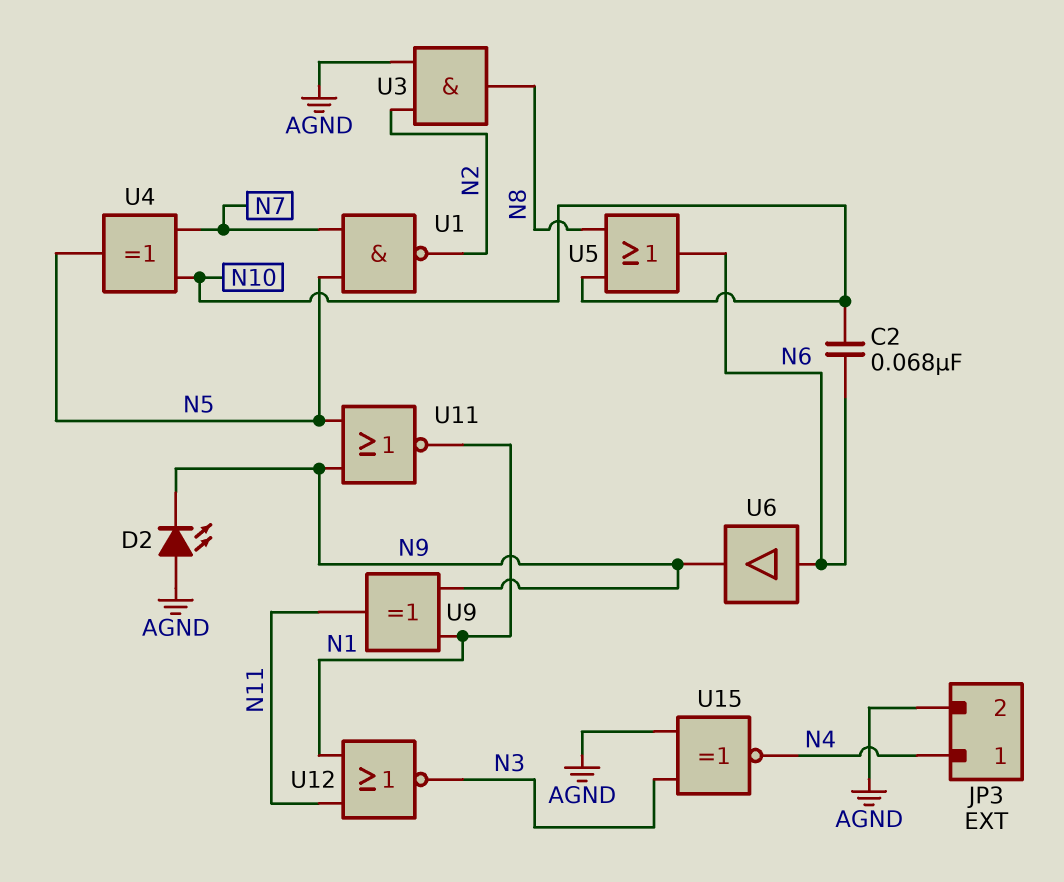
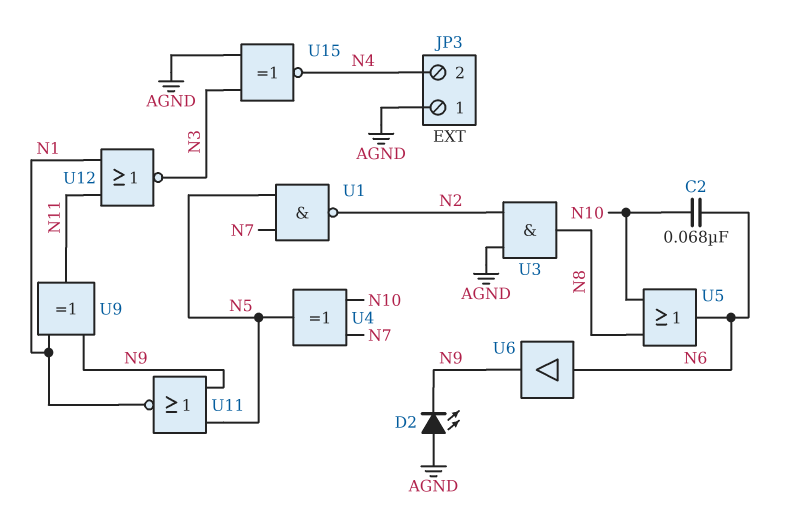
JP3 pin 1: N4 -> AGND
JP3 pin 2: AGND -> N4

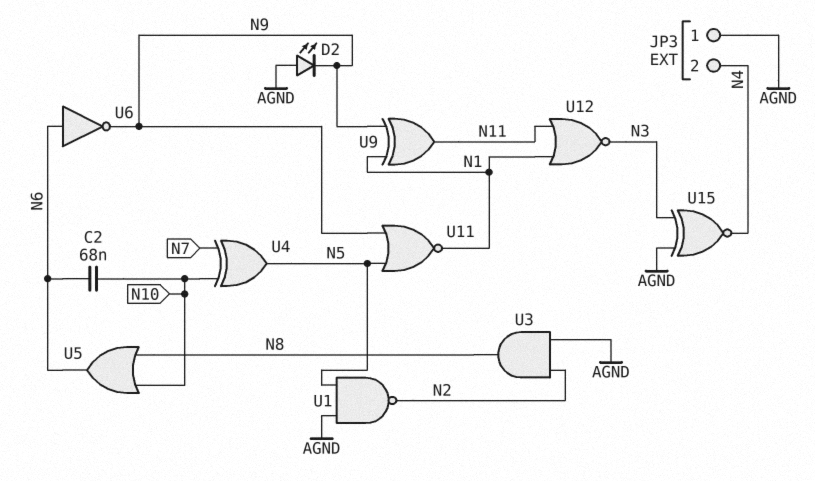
U1: NAND (in N5, in N7, out N2) -> NAND (in AGND, in N5, out N2)
U6: buffer (in N6, out N9) -> NOT (in N6, out N9)

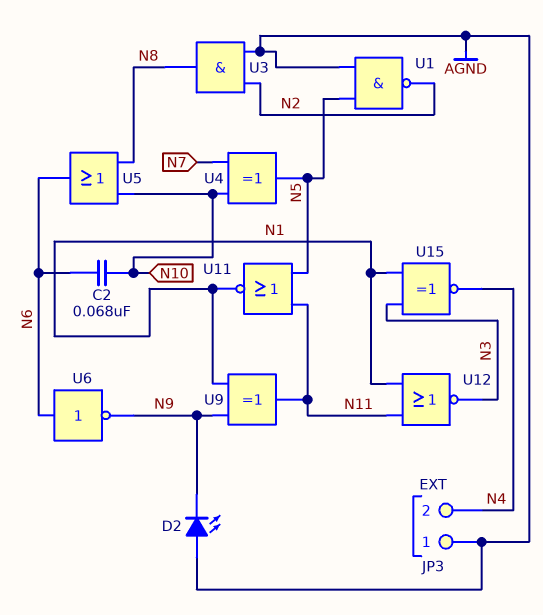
U11: NOR (in N5, in N9, out N1) -> NOR (in N5, in N11, out N1)
U15: XNOR (in AGND, in N3, out N4) -> XNOR (in N1, in N3, out N4)

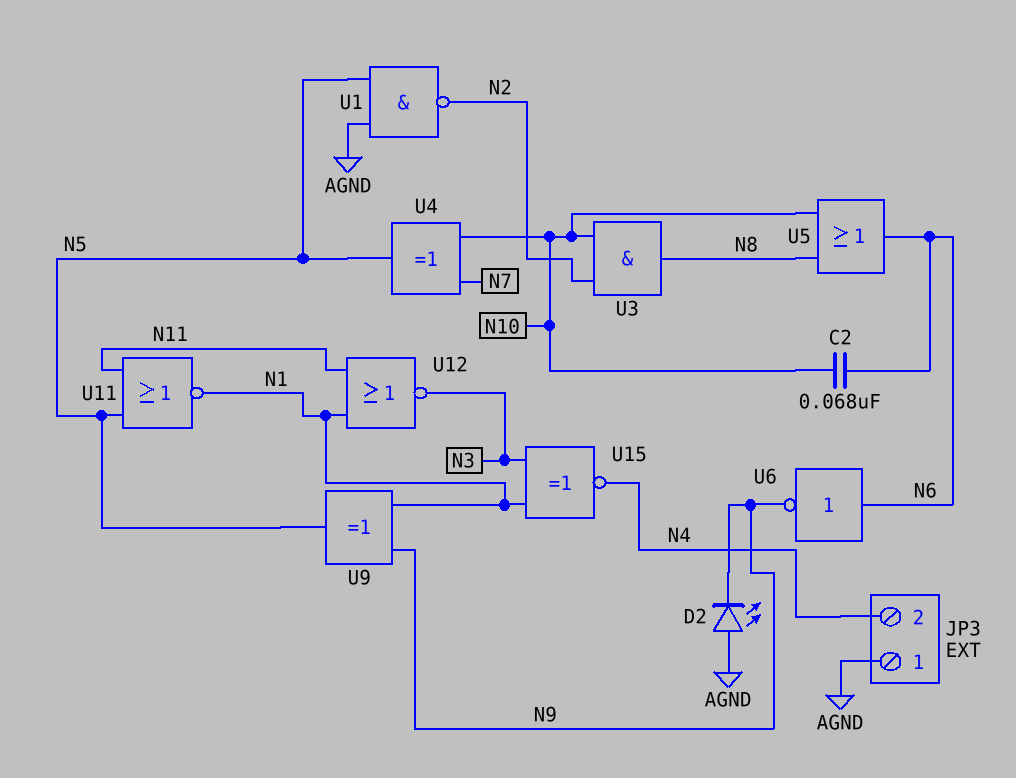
U3: AND (in AGND, in N2, out N8) -> AND (in N2, in N10, out N8)
U9: XOR (in N1, in N9, out N11) -> XOR (in N1, in N9, out N5)

